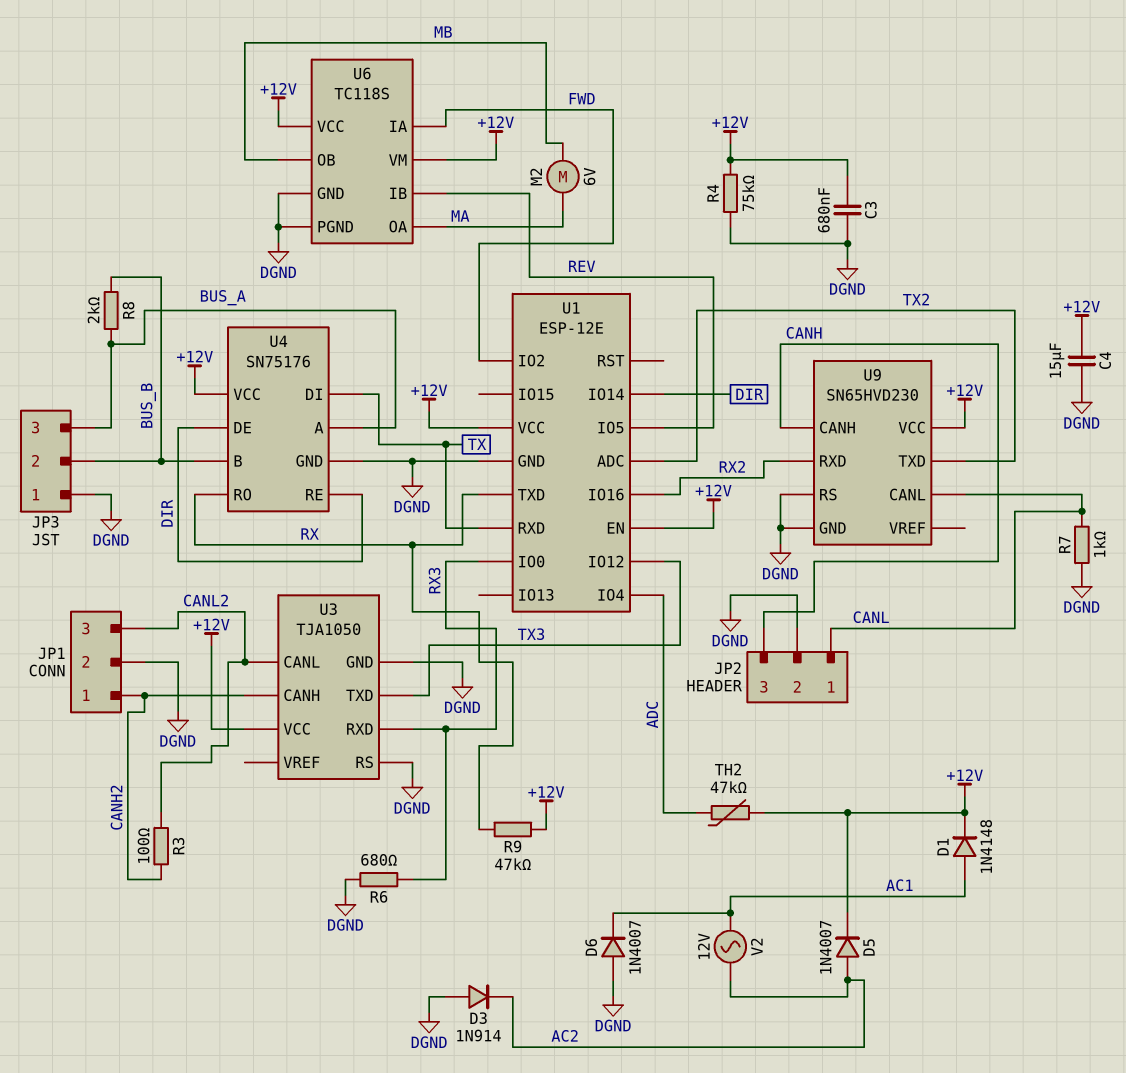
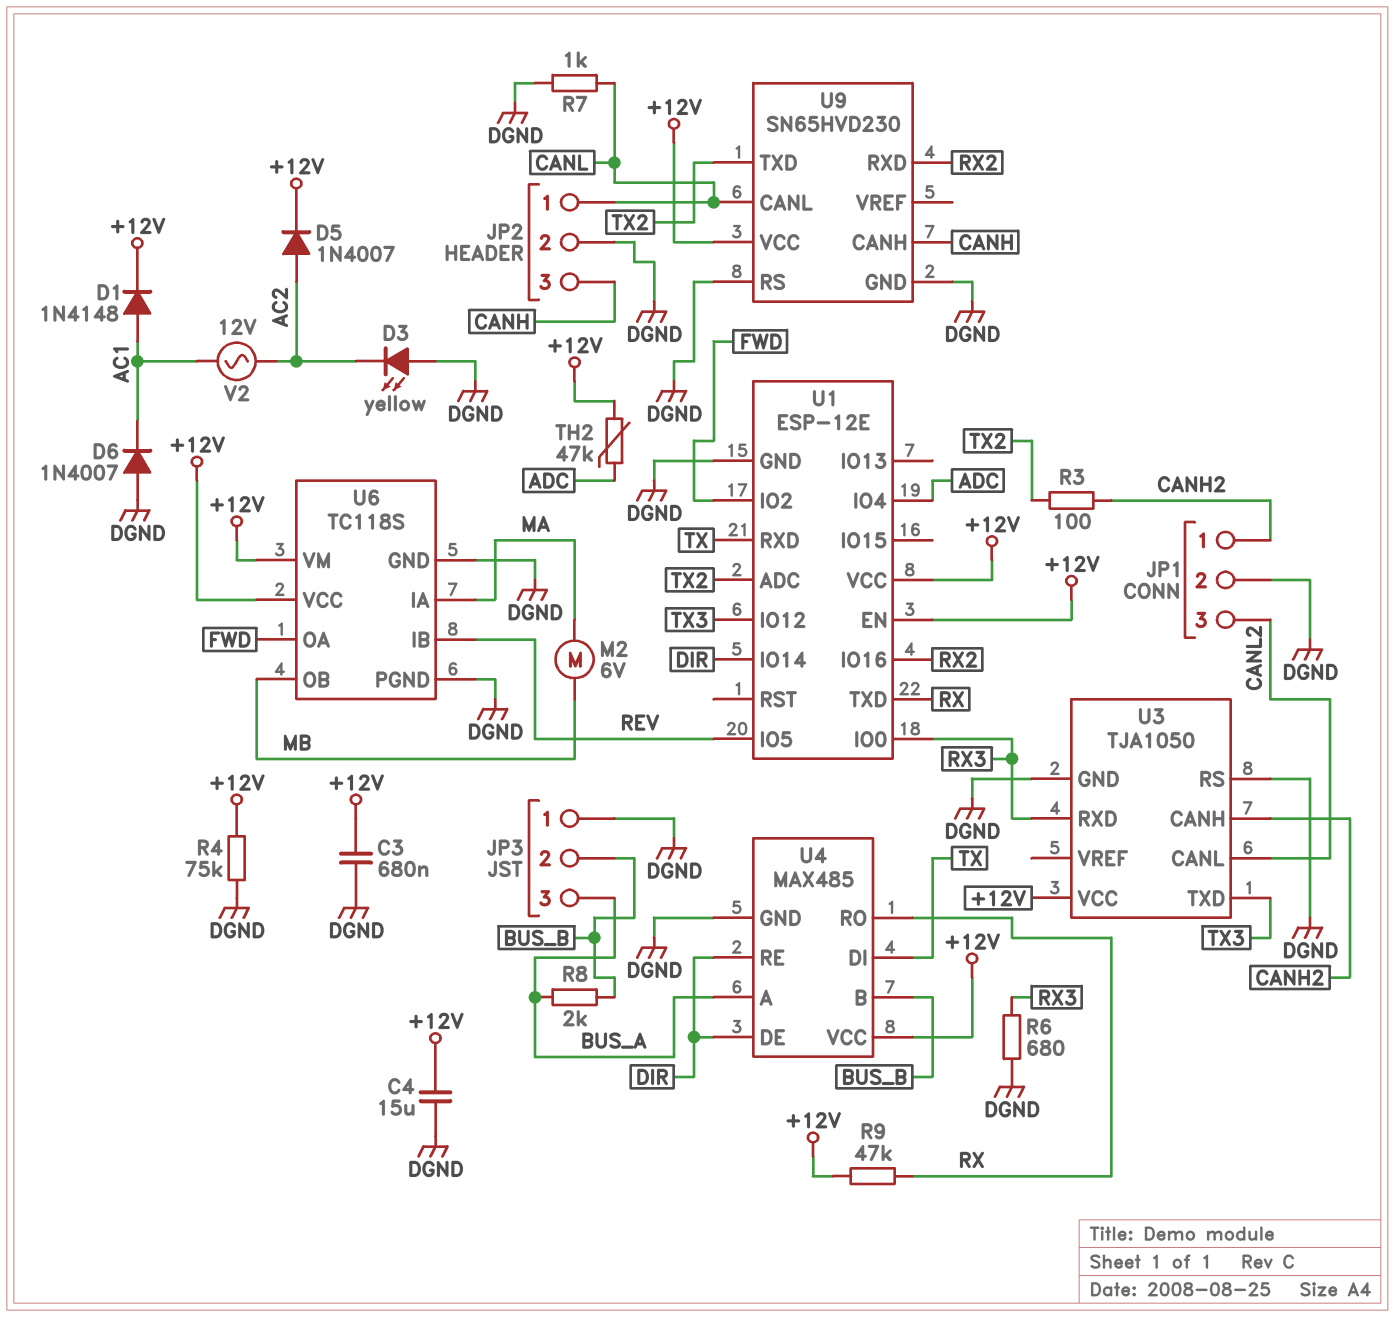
D3: diode 1N914 (A DGND, K AC2) -> LED yellow (A DGND, K AC2)
R3: 100 (CANH2, CANL2) -> 100 (CANH2, TX2)
U4: SN75176 -> MAX485
U6 pin IA: FWD -> MA
U6 pin OA: MA -> FWD

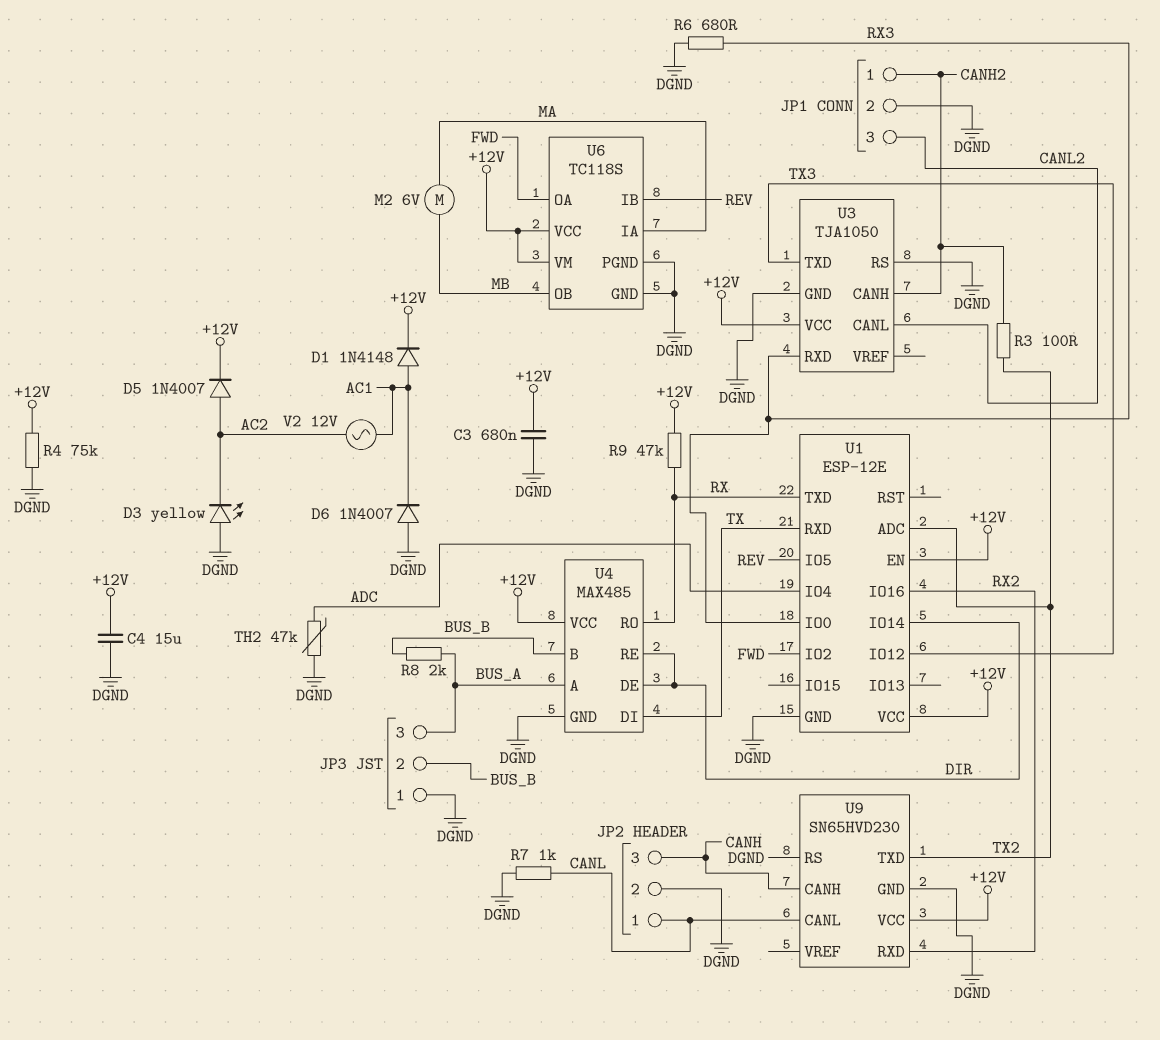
TH2: 47k (+12V, ADC) -> 47k (ADC, DGND)

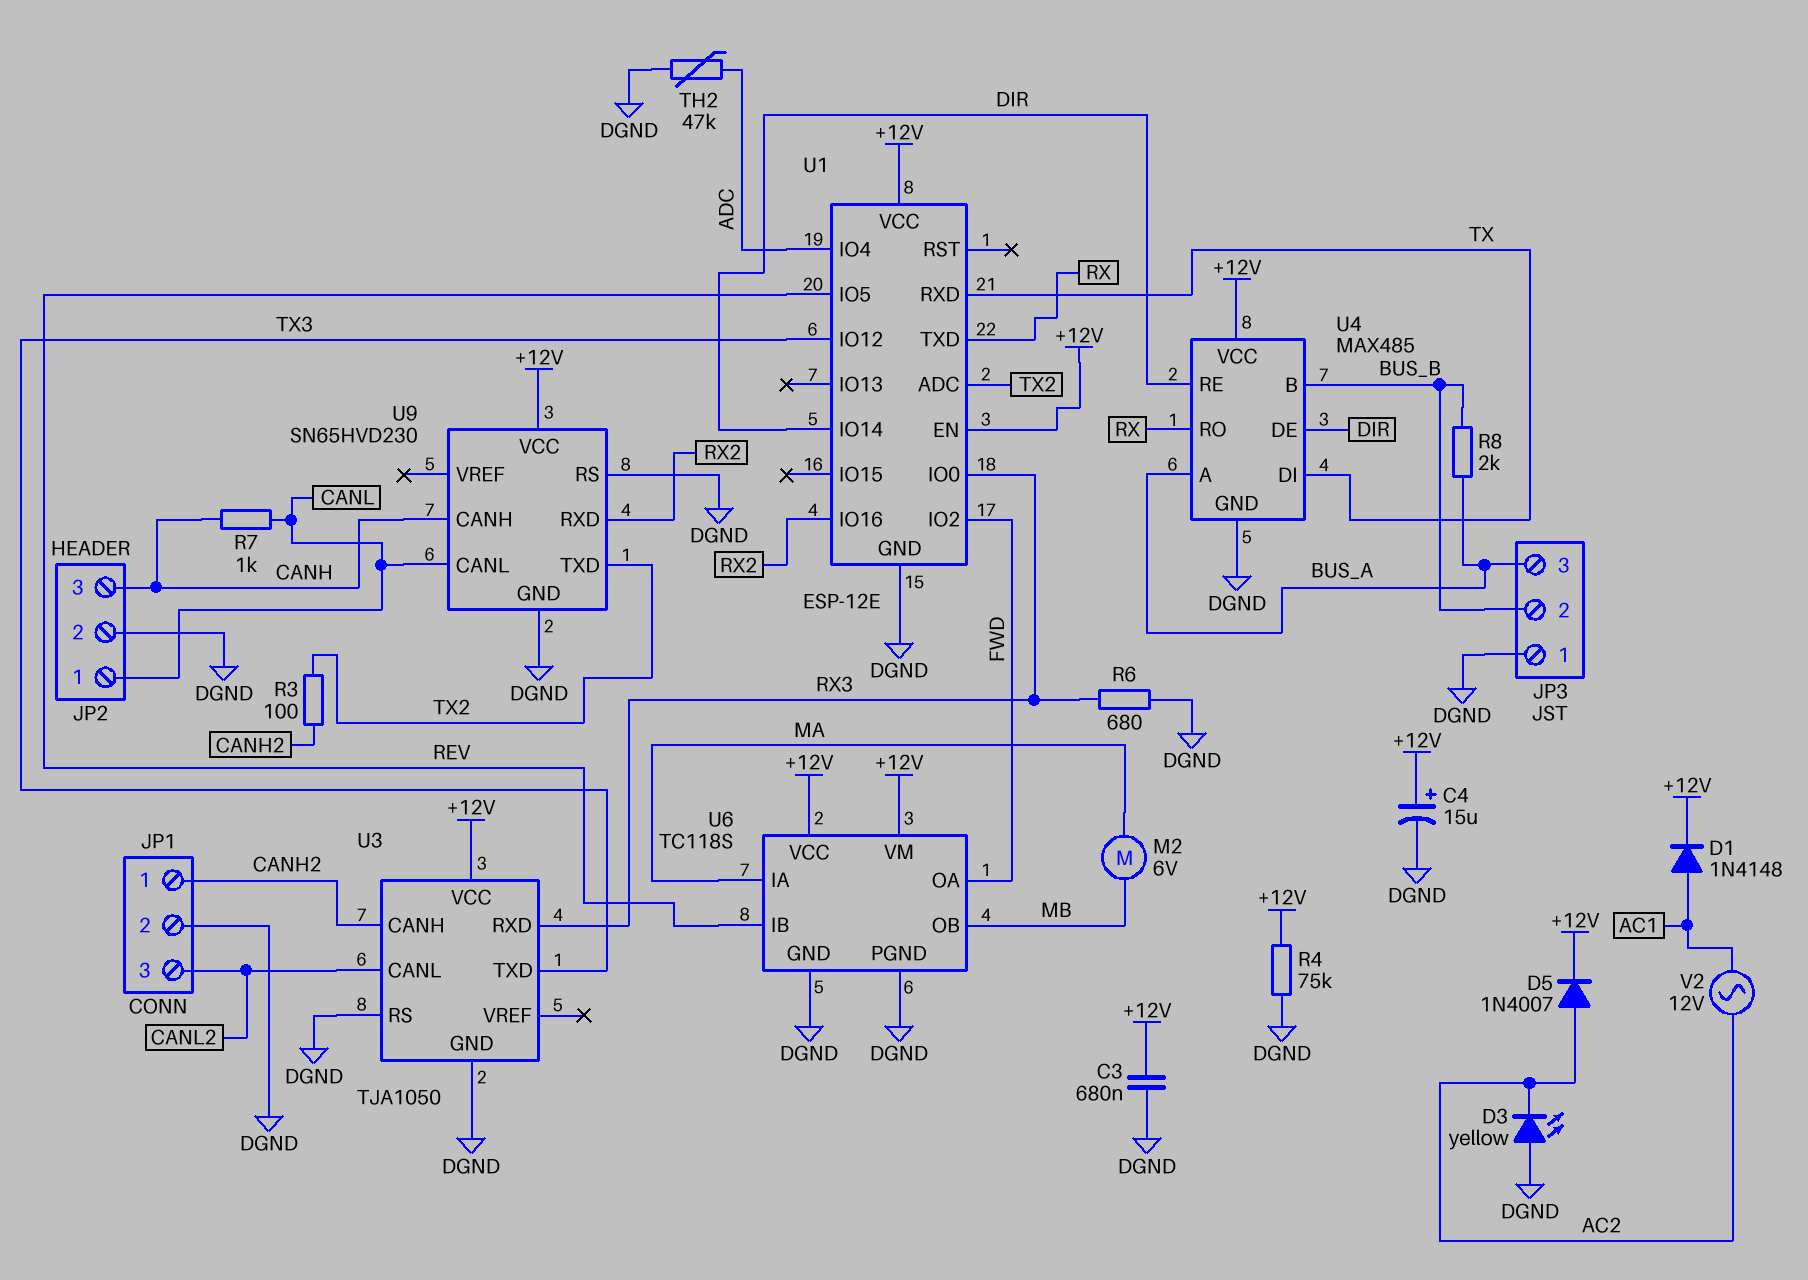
C4: 15uF (+12V, DGND) -> 15uF (plus +12V, minus DGND)
D6: diode 1N4007 (A DGND, K AC1) -> none
R7: 1k (CANL, DGND) -> 1k (CANH, CANL)
R9: 47k (+12V, RX) -> none

